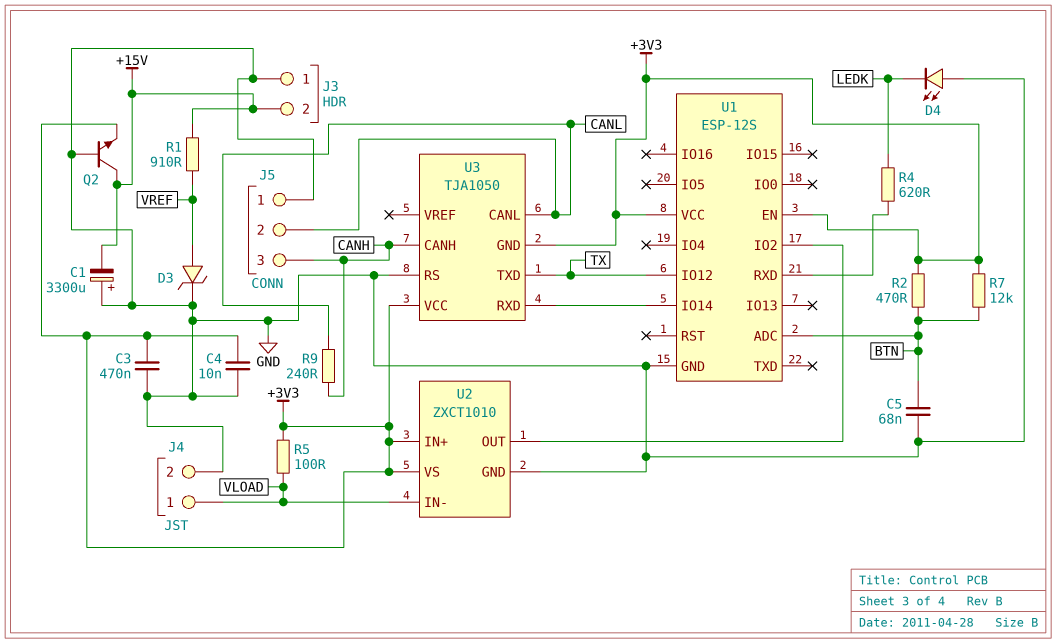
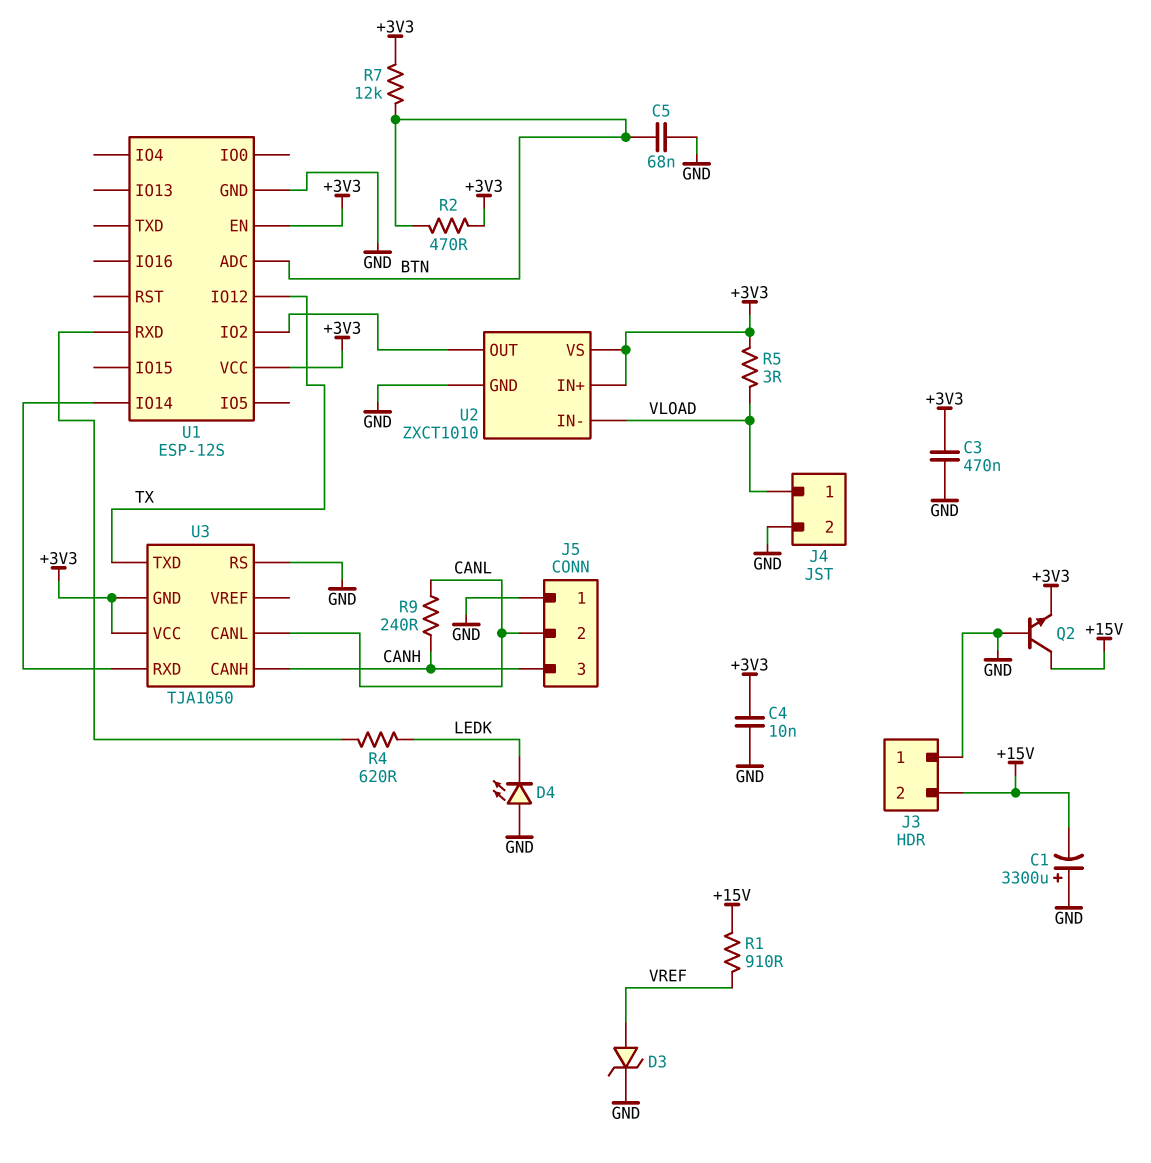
R5: 100 (+3V3, VLOAD) -> 3 (+3V3, VLOAD)

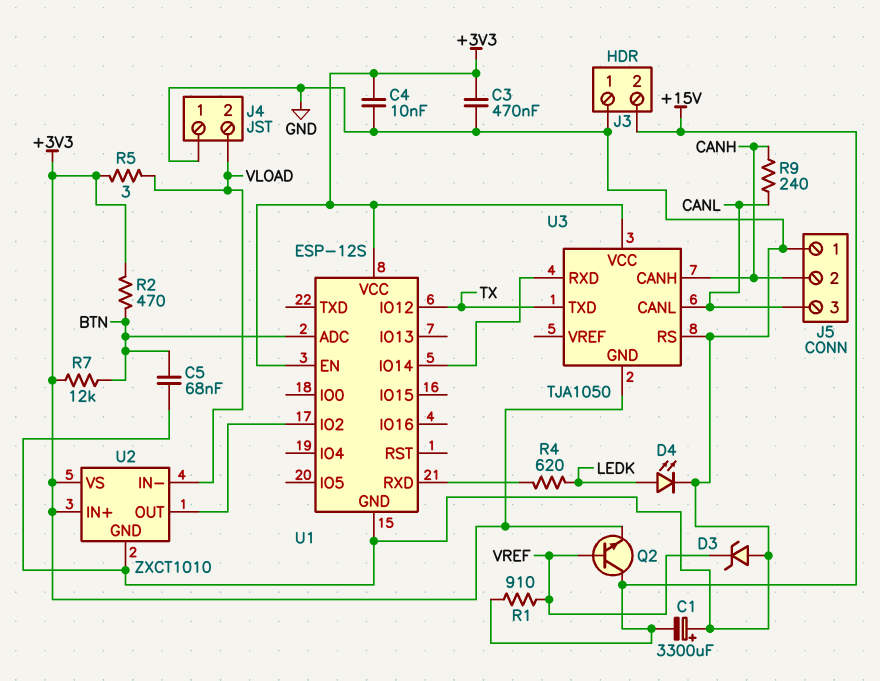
D3: zener (A VREF, K GND) -> zener (A GND, K VREF)
D4: LED (A GND, K LEDK) -> LED (A LEDK, K GND)
J4 pin 1: VLOAD -> GND
J4 pin 2: GND -> VLOAD
J5 pin 2: CANL -> CANH
J5 pin 3: CANH -> CANL
Q2: NPN (B GND, C +15V, E +3V3) -> NPN (B VREF, C +15V, E +3V3)

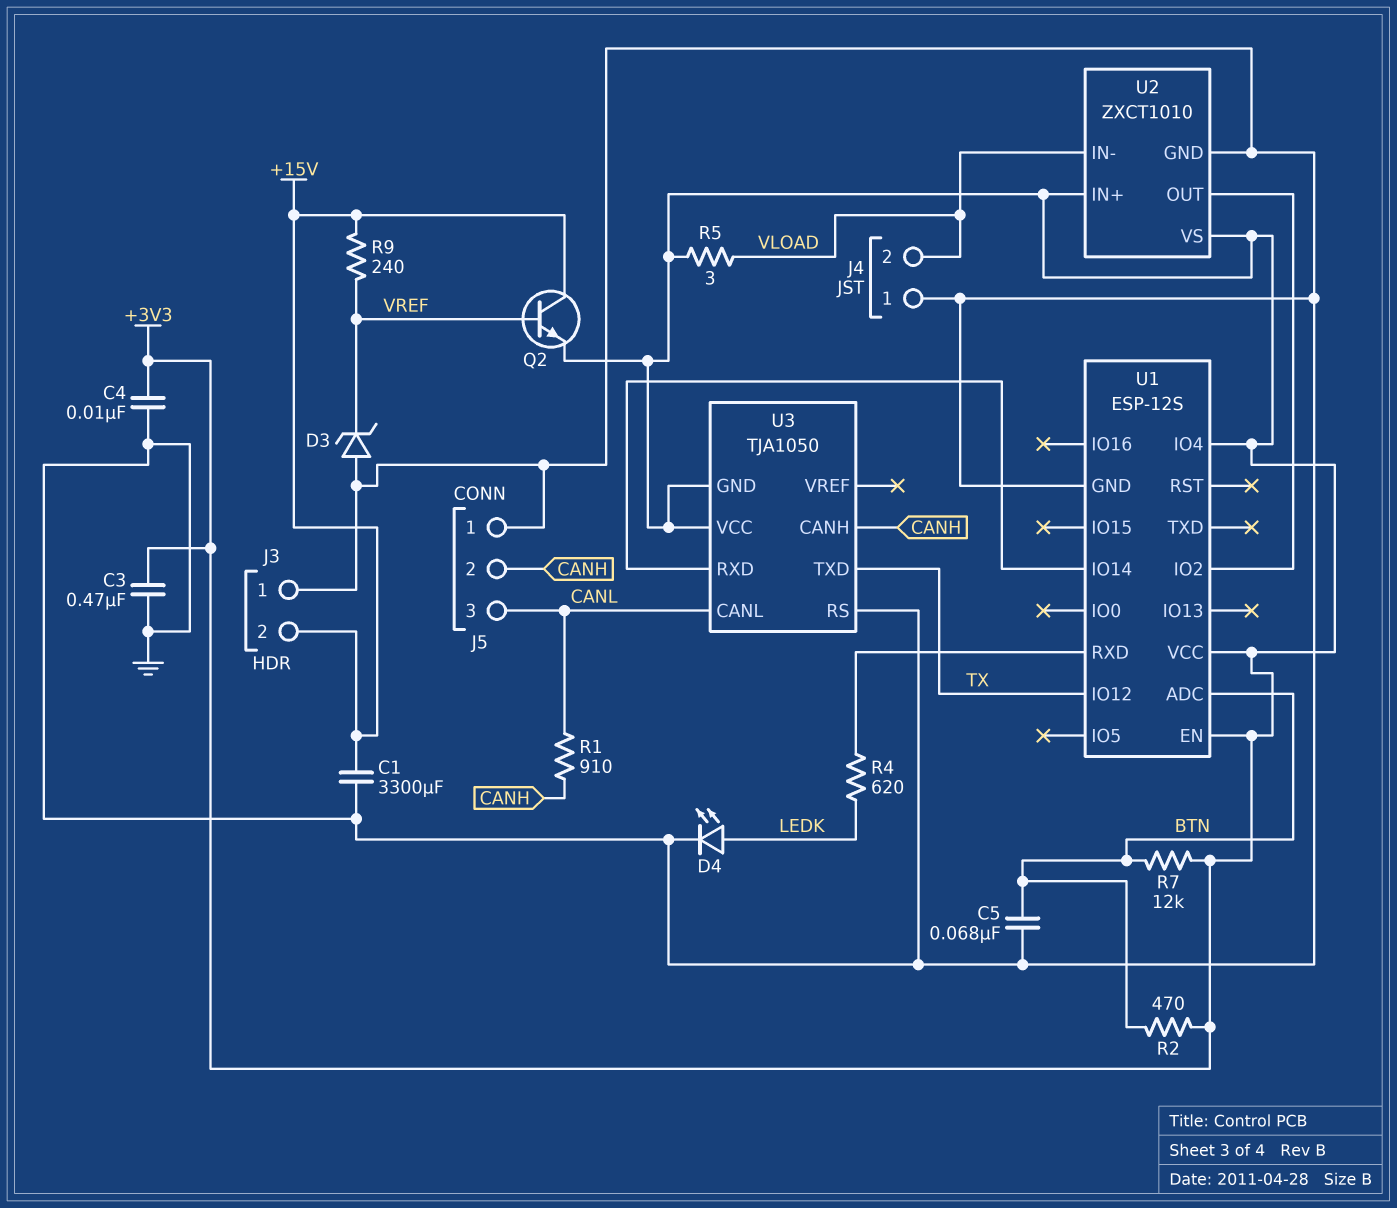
C1: 3300uF (plus GND, minus +15V) -> 3300uF (+15V, GND)
R1: 910 (+15V, VREF) -> 910 (CANH, CANL)
R9: 240 (CANH, CANL) -> 240 (+15V, VREF)
U1 pin IO4: none -> +3V3

